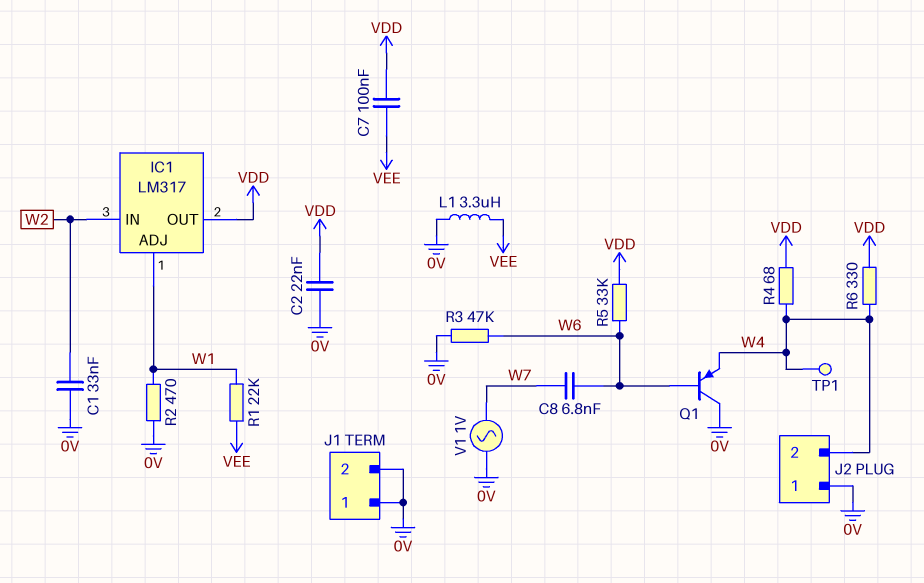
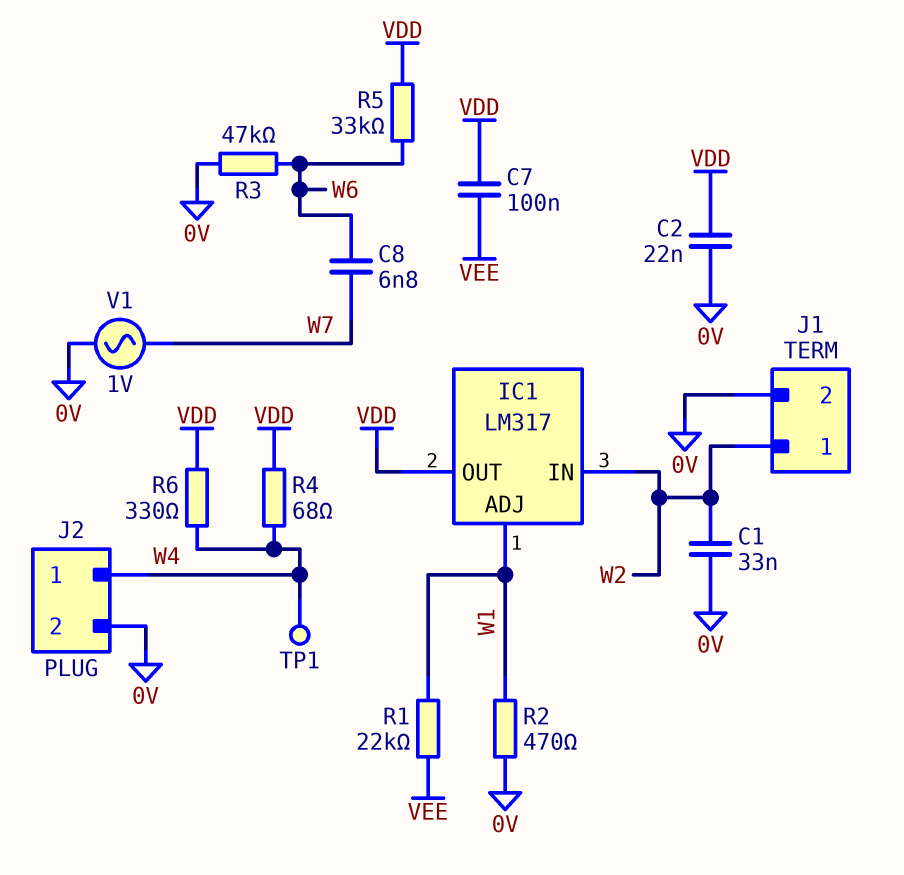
J1 pin 1: 0V -> W2
J2 pin 1: 0V -> W4
J2 pin 2: W4 -> 0V
L1: 3.3uH (0V, VEE) -> none
Q1: PNP (B W6, C 0V, E W4) -> none

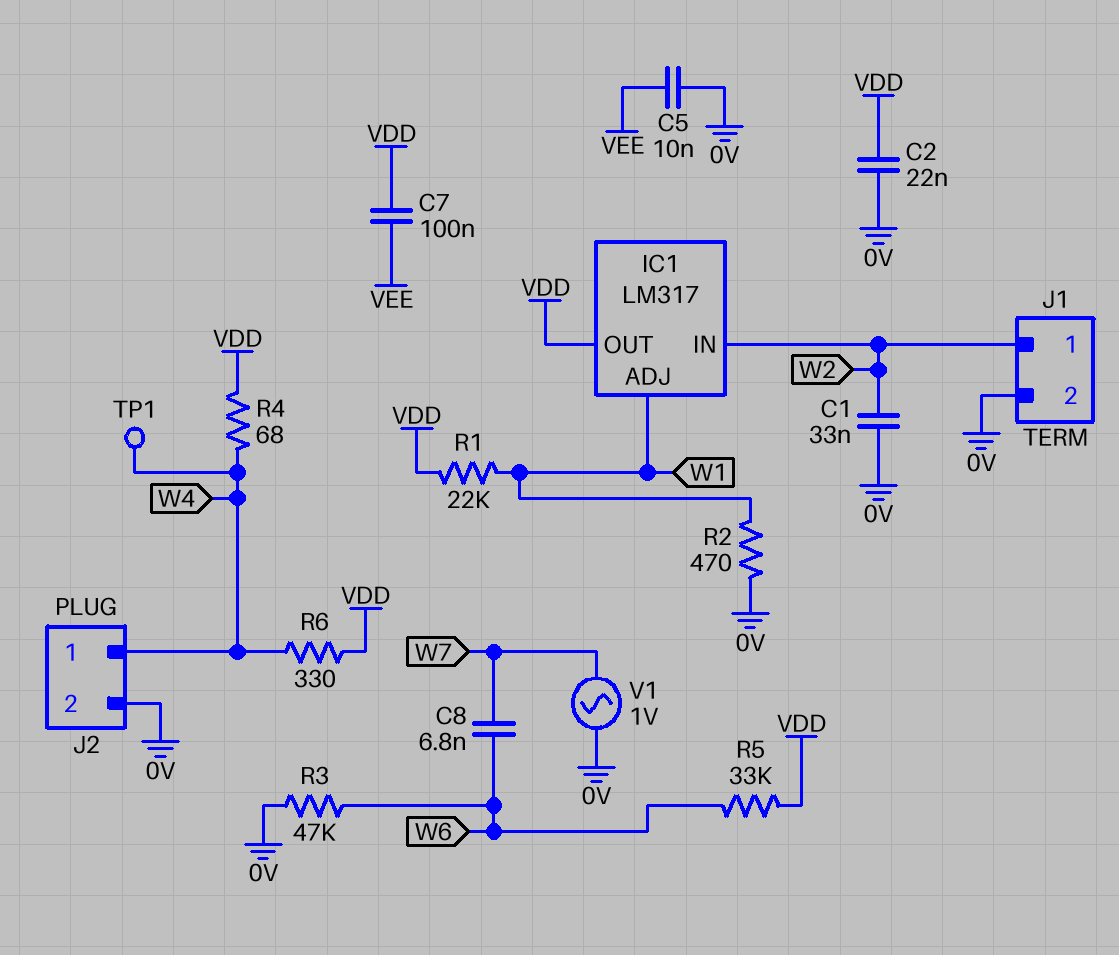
C5: none -> 10nF (0V, VEE)
R1: 22k (VEE, W1) -> 22k (VDD, W1)

